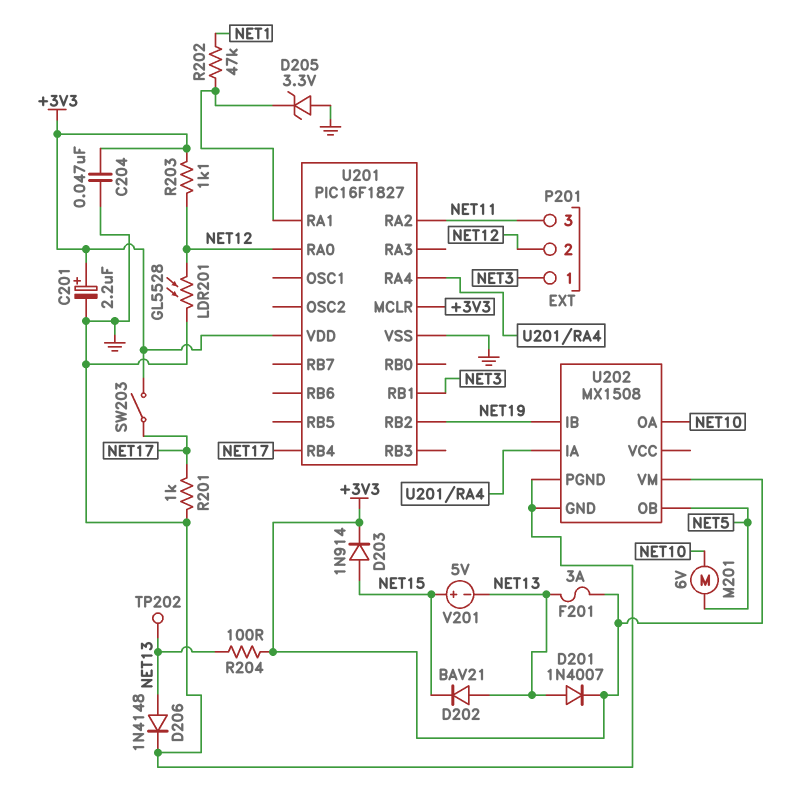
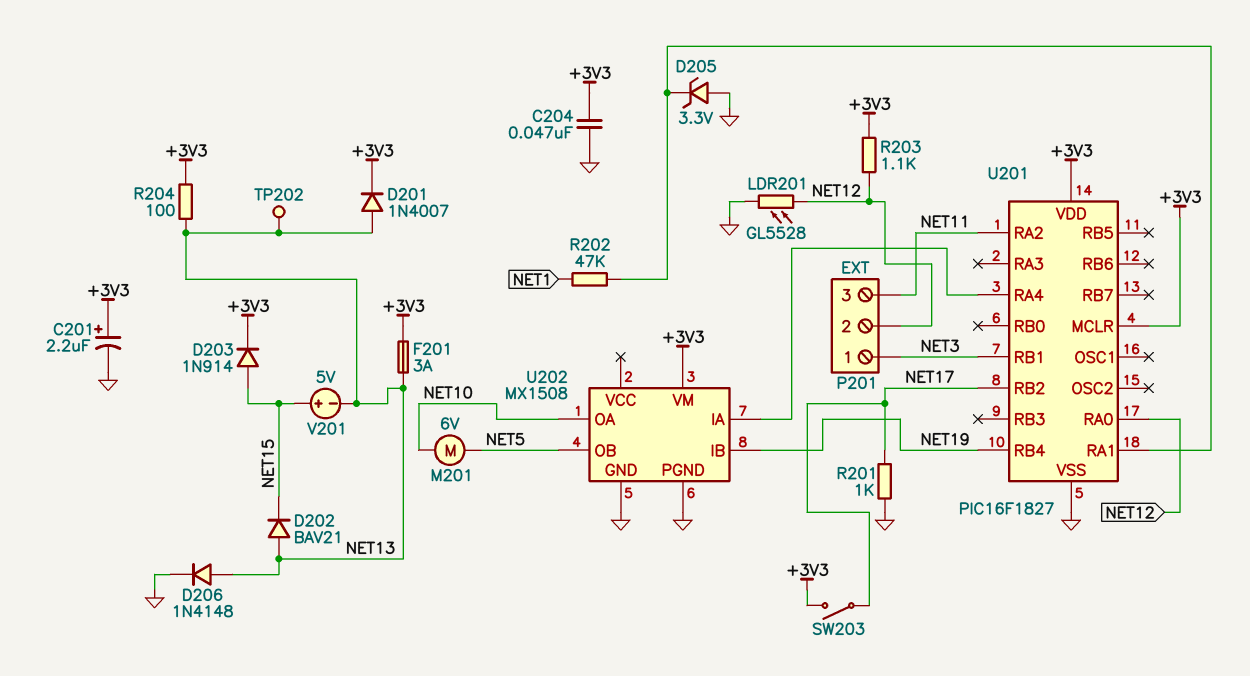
U201 pin RB2: NET19 -> NET17
U201 pin RB4: NET17 -> NET19

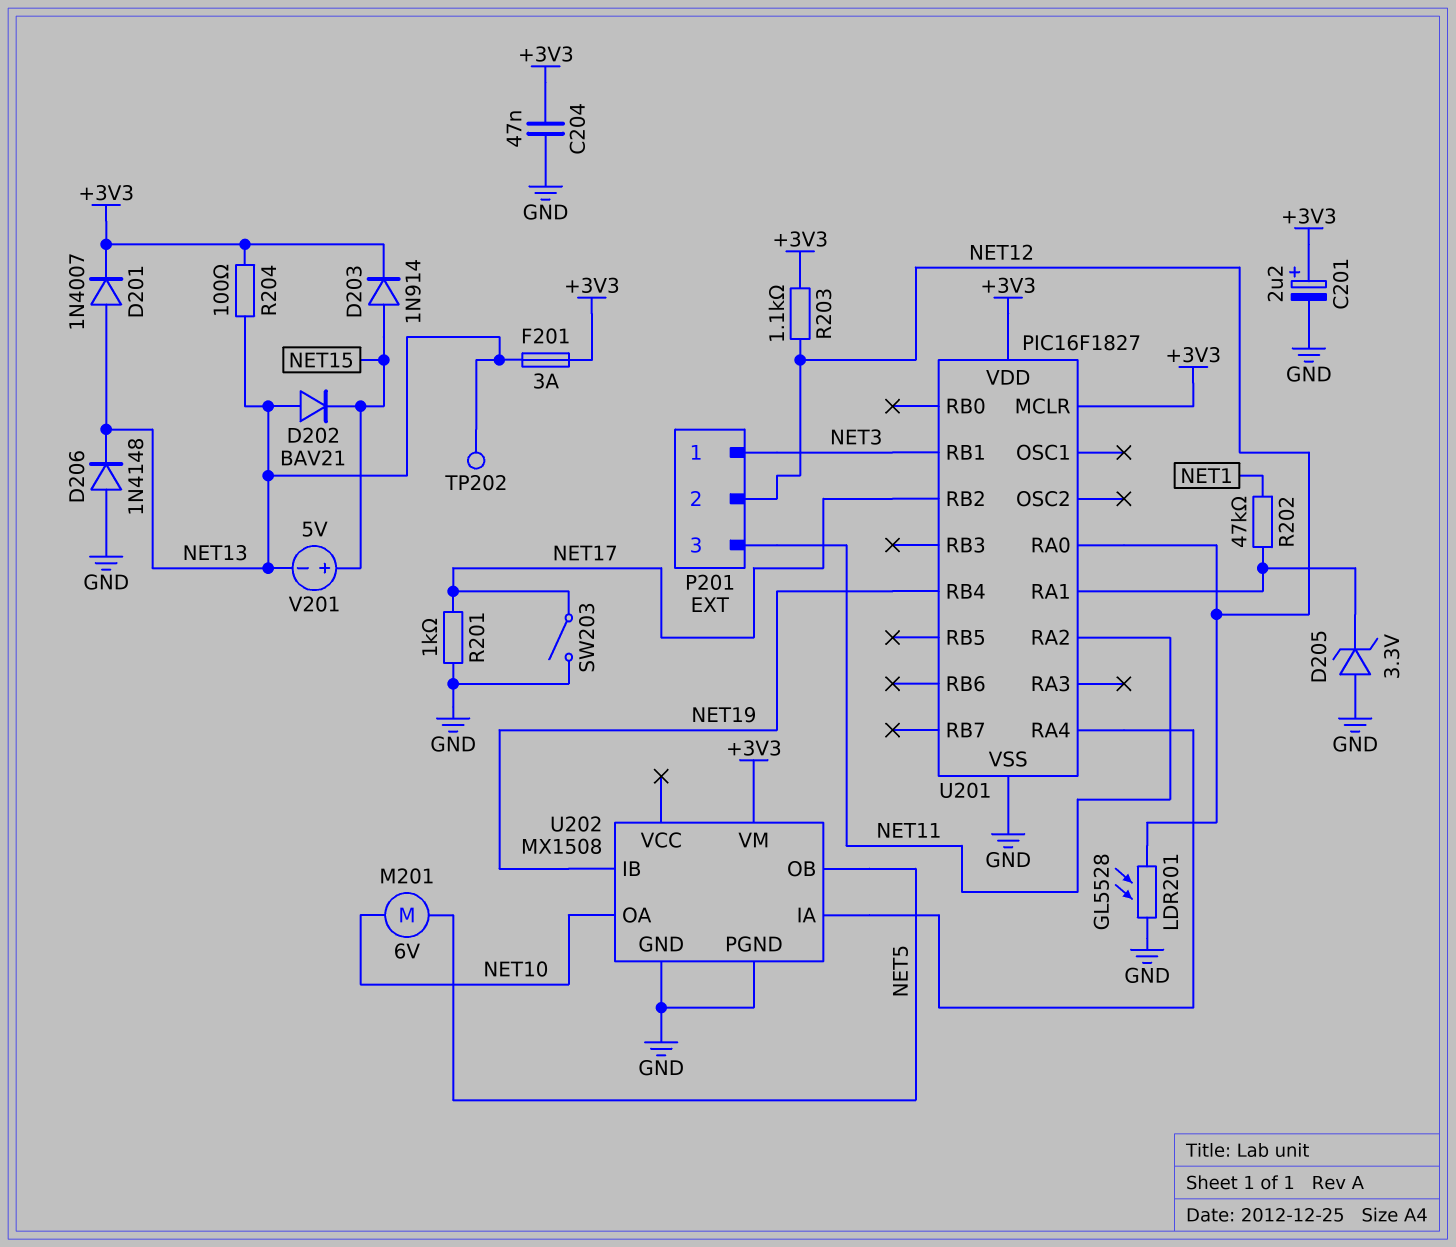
D206: diode 1N4148 (A NET13, K GND) -> diode 1N4148 (A GND, K NET13)
SW203: switch (+3V3, NET17) -> switch (GND, NET17)

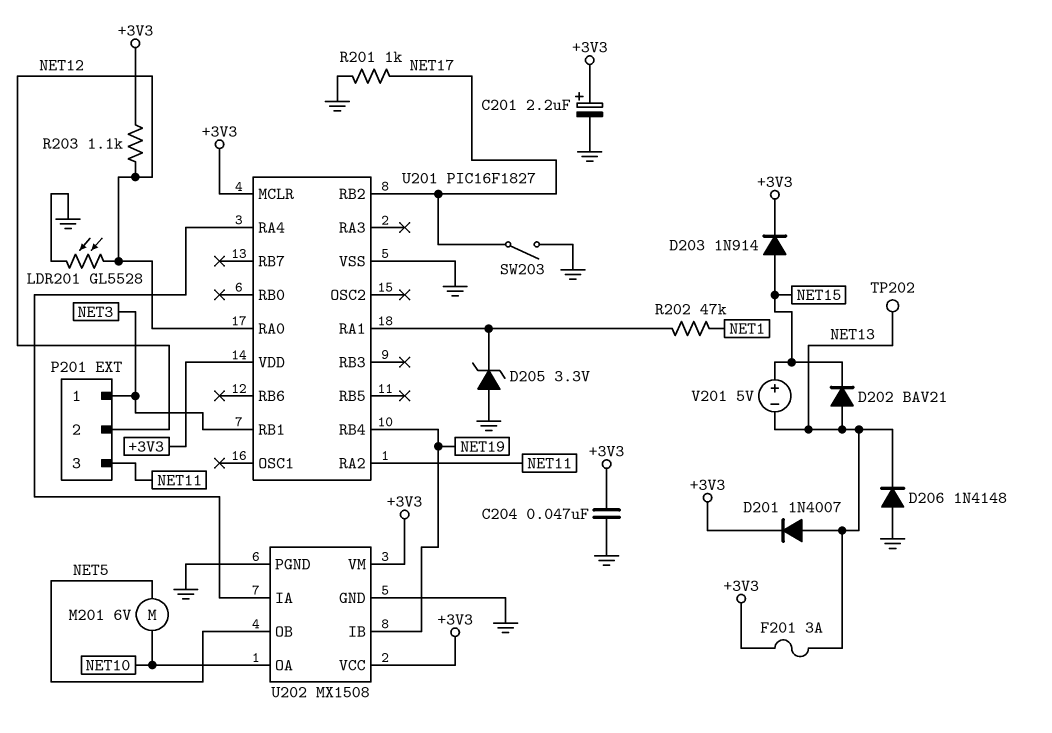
R204: 100 (+3V3, NET13) -> none
U202 pin VCC: none -> +3V3

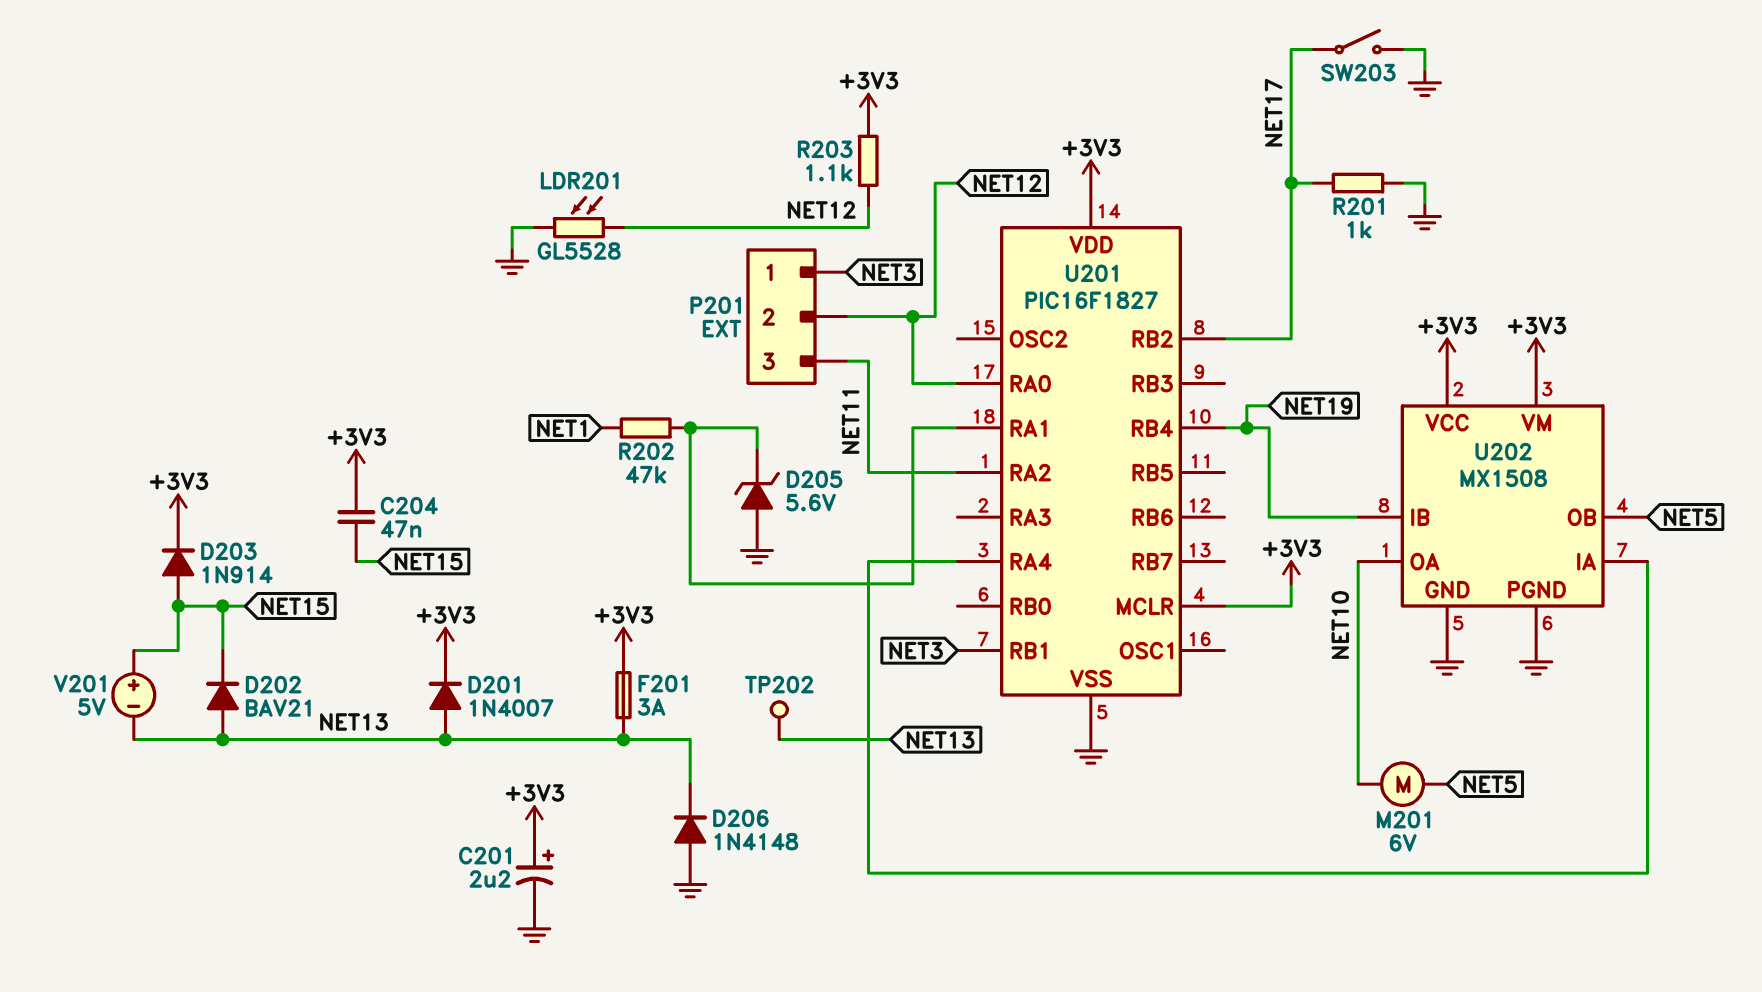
C204: 47nF (+3V3, GND) -> 47nF (+3V3, NET15)
D205: zener 3.3V (A GND, K U201/RA1) -> zener 5.6V (A GND, K U201/RA1)

